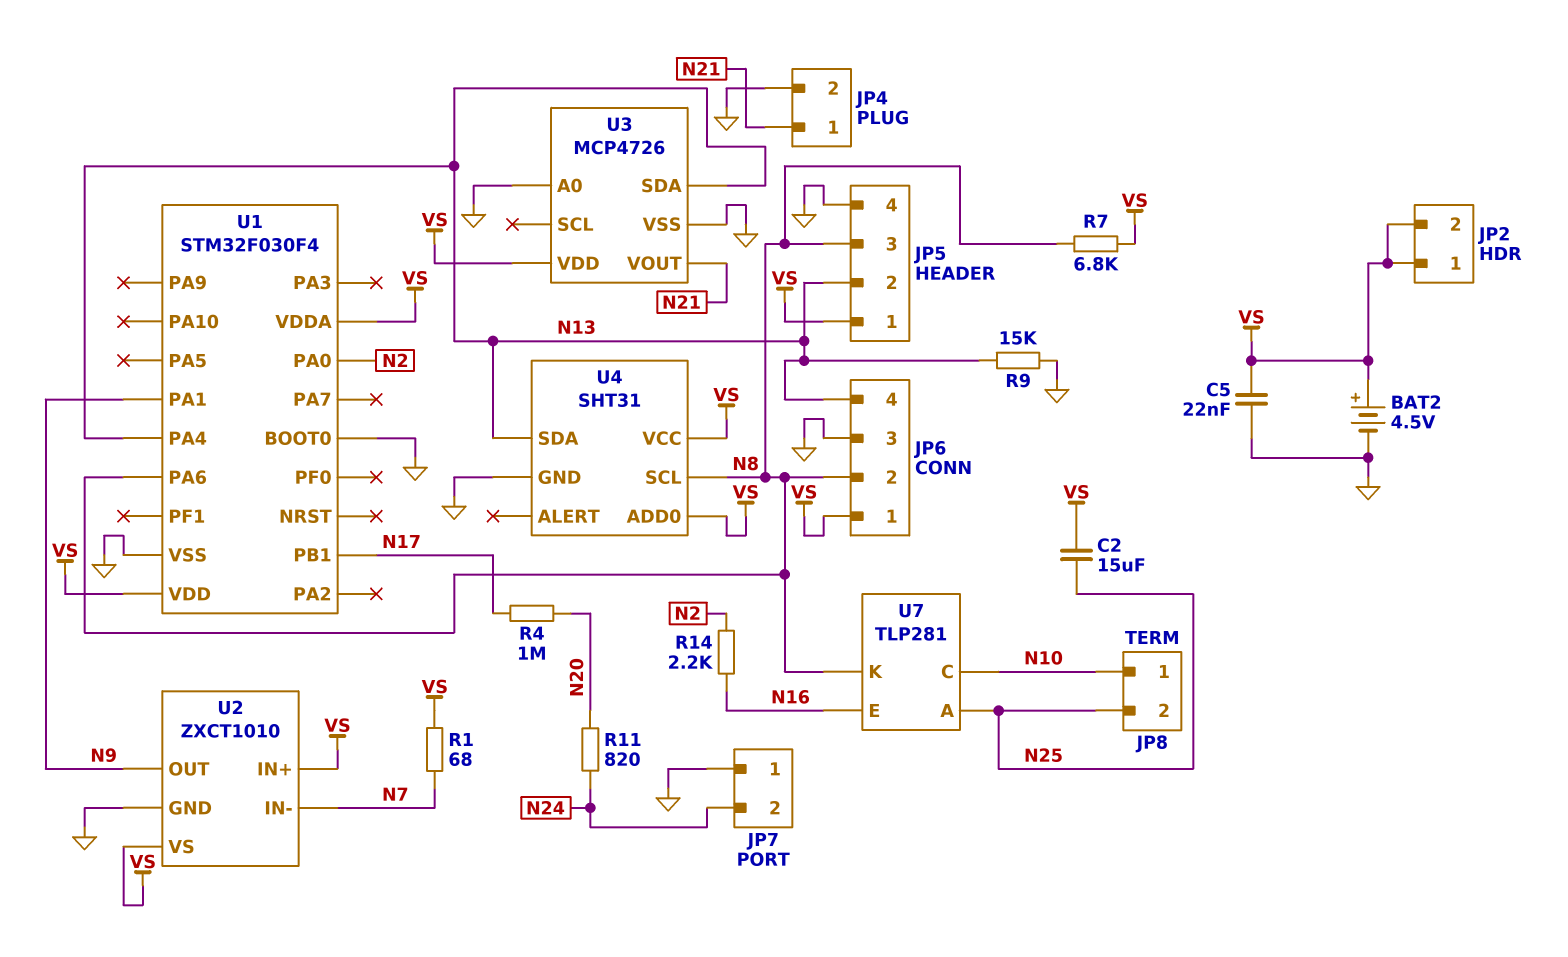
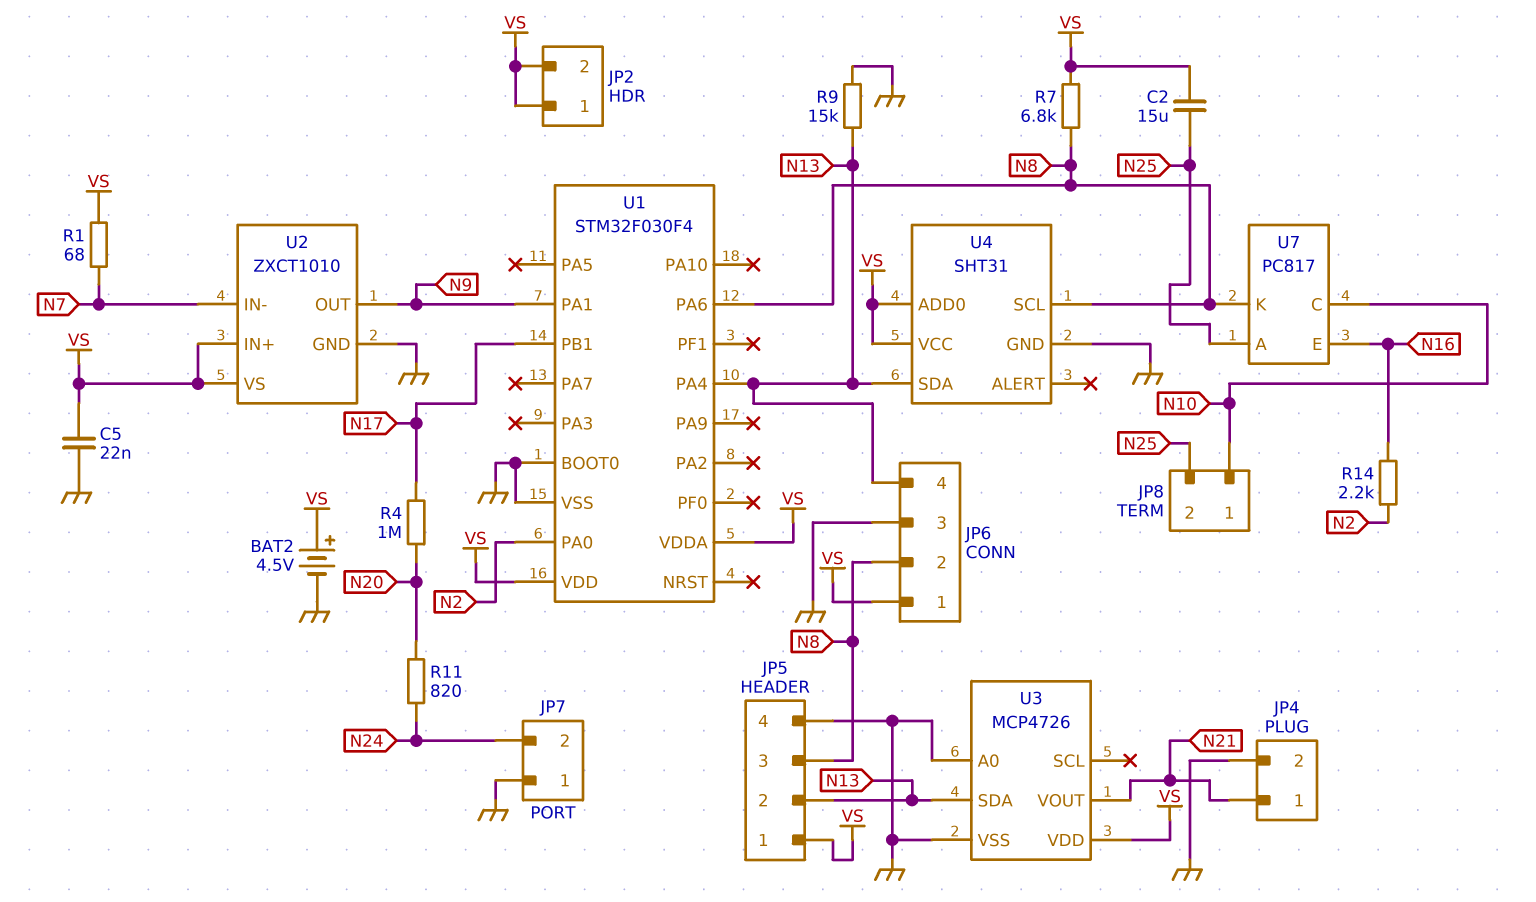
U7: TLP281 -> PC817

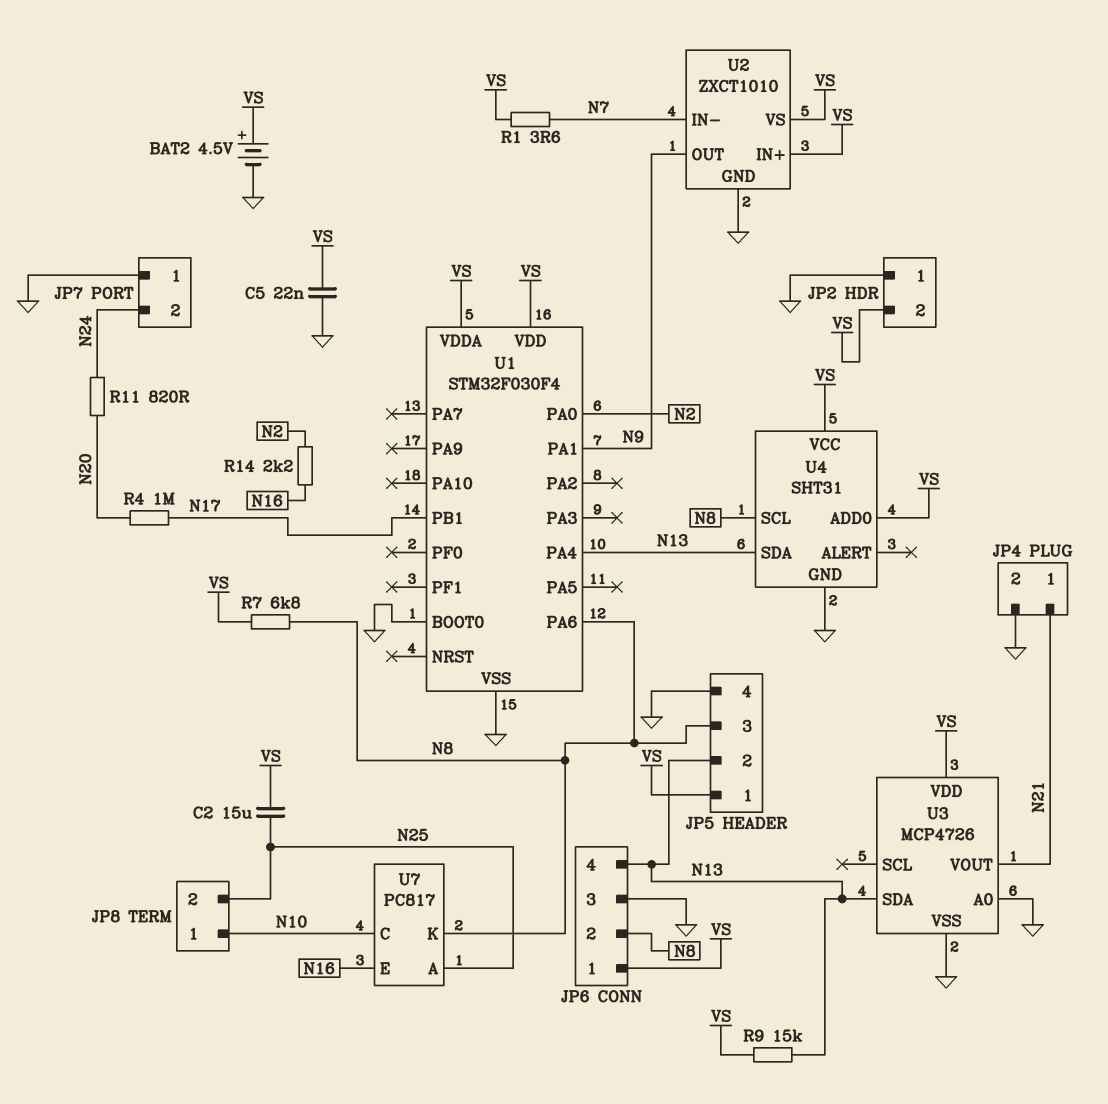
JP2 pin 1: VS -> GND
R1: 68 (N7, VS) -> 3.6 (N7, VS)
R9: 15k (GND, N13) -> 15k (N13, VS)

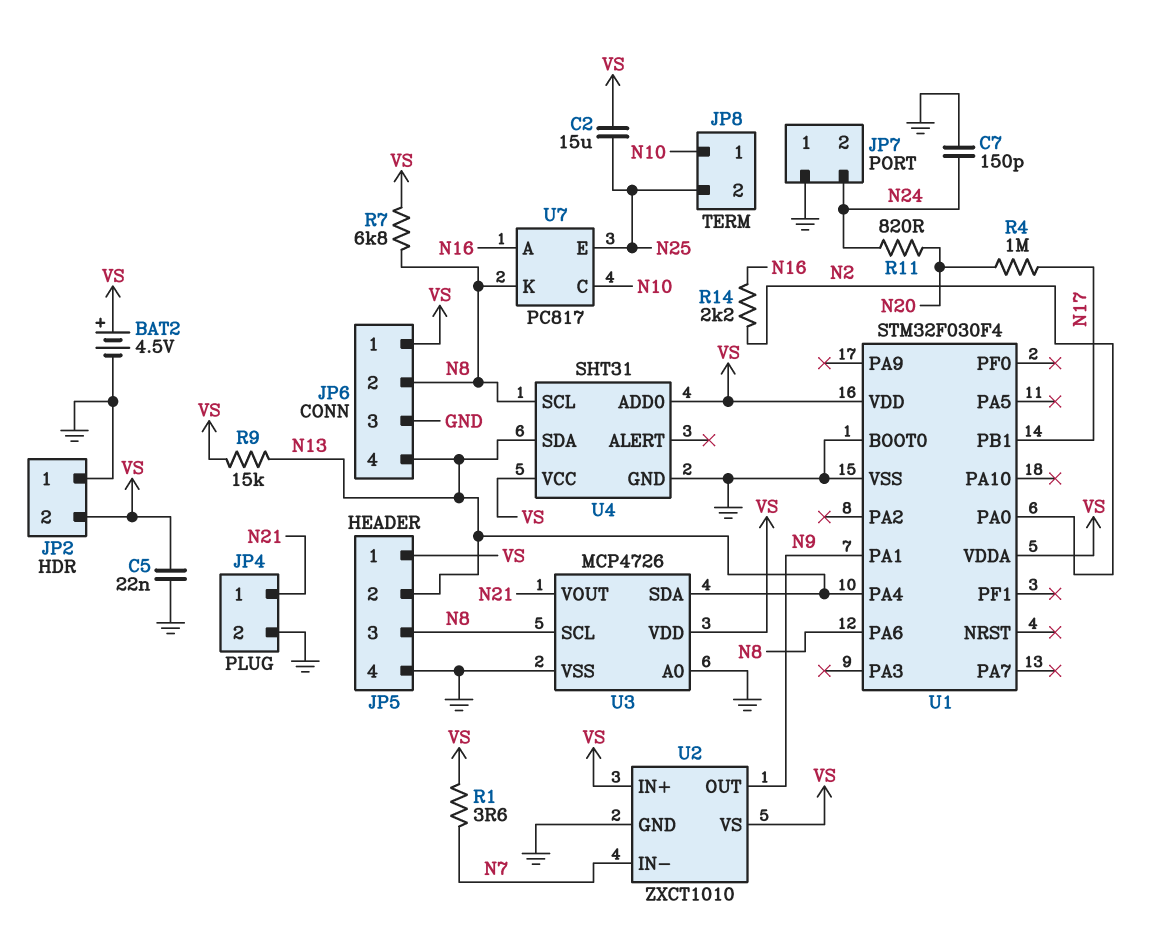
C7: none -> 150pF (GND, N24)
U3 pin SCL: none -> N8
U7 pin A: N25 -> N16
U7 pin E: N16 -> N25

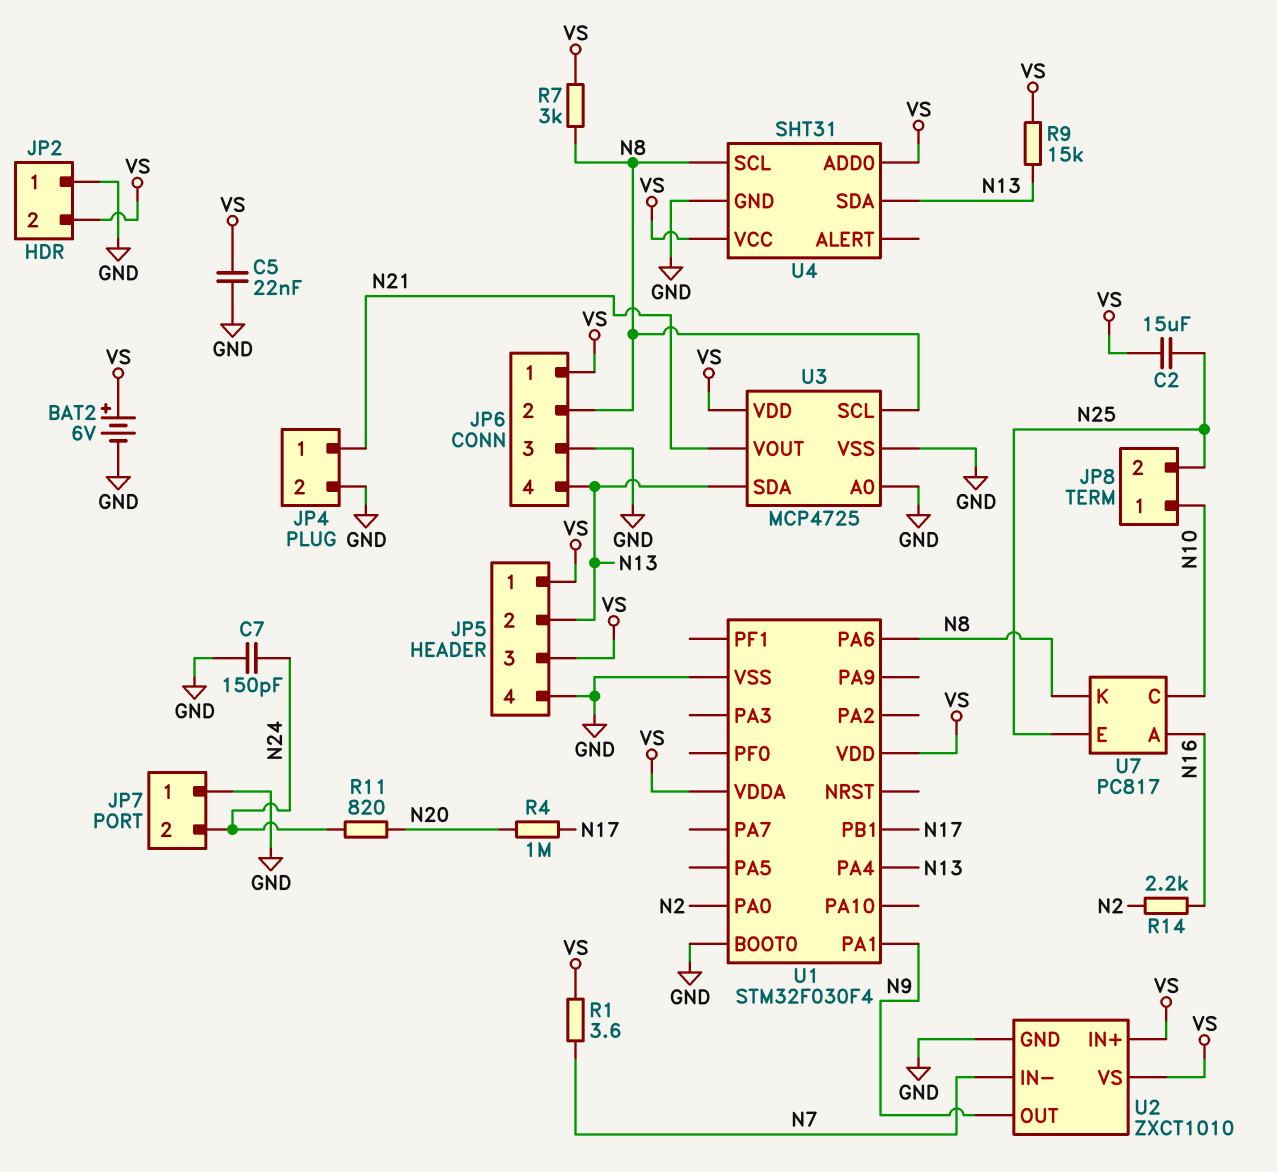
BAT2: 4.5V (plus VS, minus GND) -> 6V (plus VS, minus GND)
JP5 pin 3: N8 -> VS
R7: 6.8k (N8, VS) -> 3k (N8, VS)
U3: MCP4726 -> MCP4725

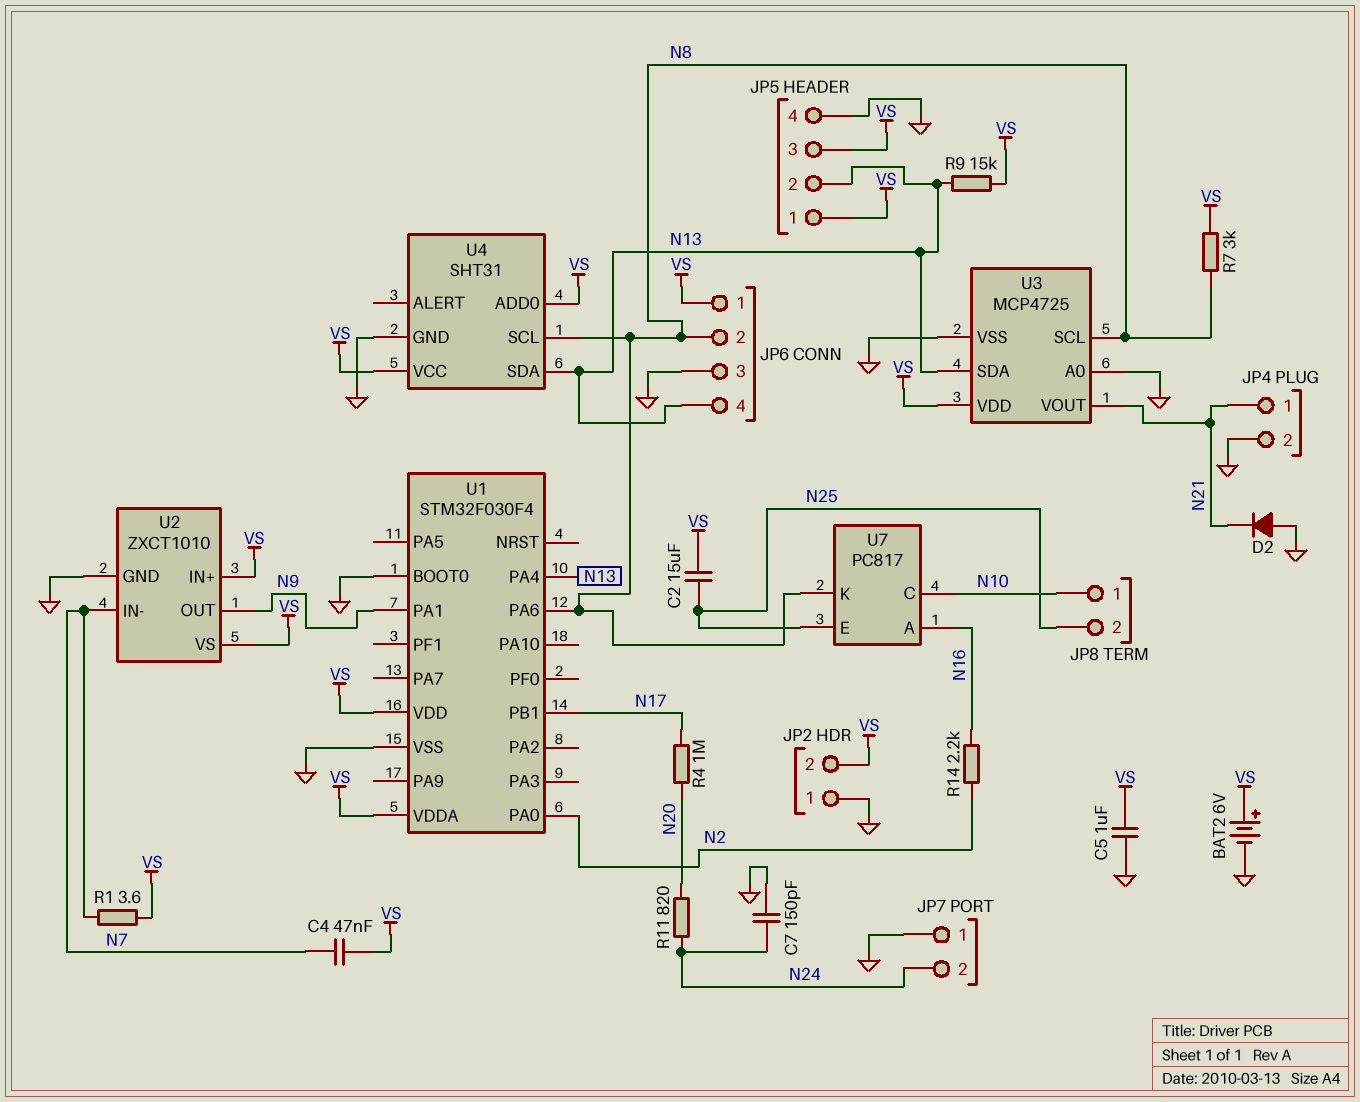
C4: none -> 47nF (N7, VS)
C5: 22nF (GND, VS) -> 1uF (GND, VS)
D2: none -> diode (A GND, K N21)

